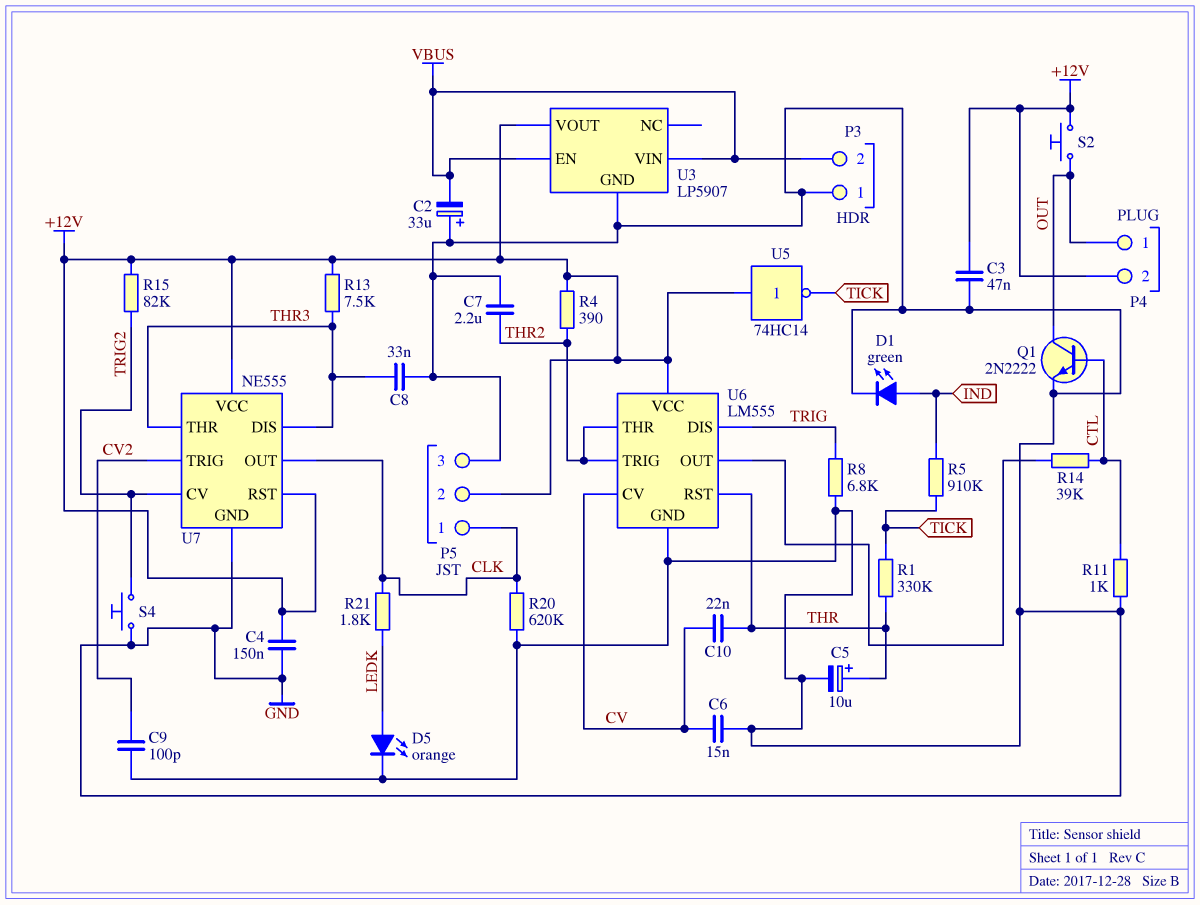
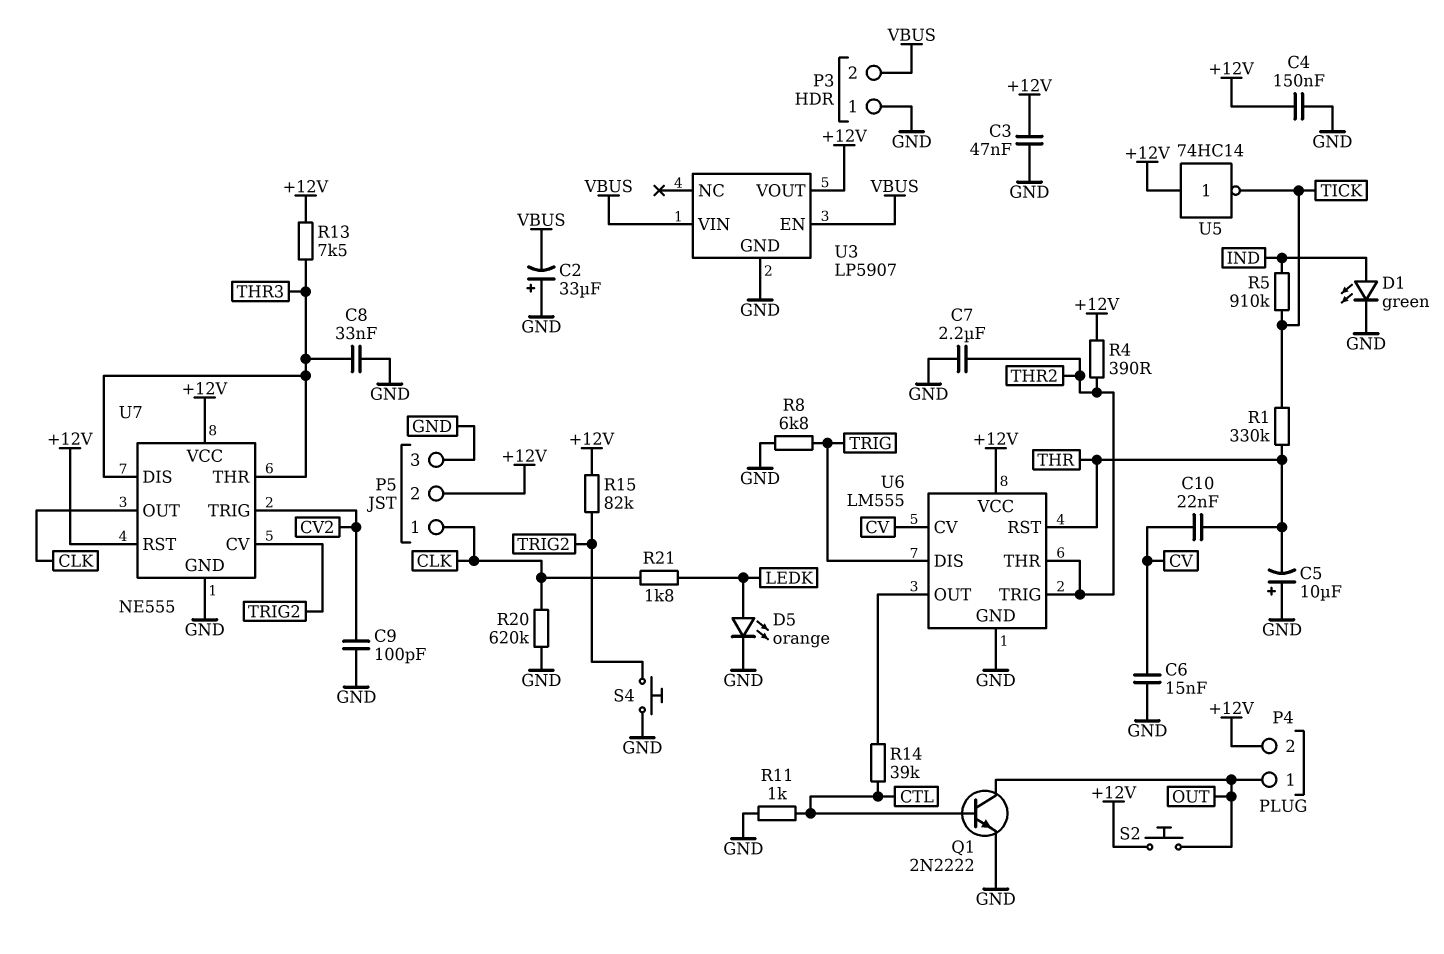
C5: 10uF (plus THR, minus GND) -> 10uF (plus GND, minus THR)

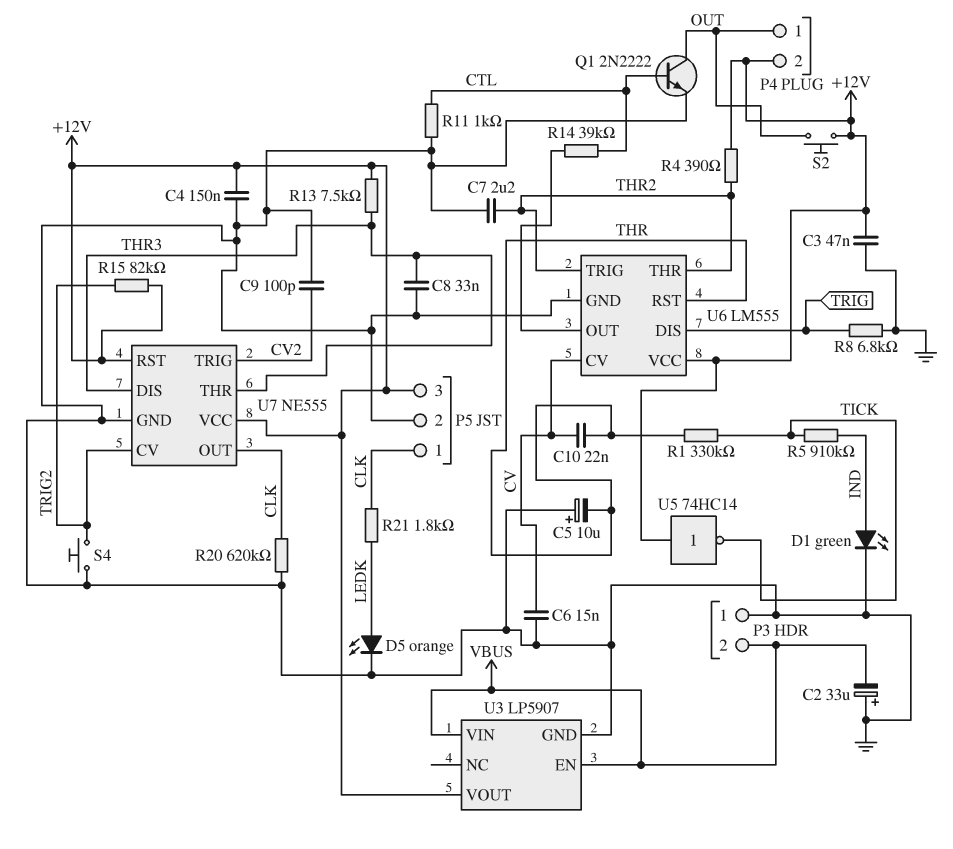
P5 pin 2: +12V -> GND
P5 pin 3: GND -> +12V

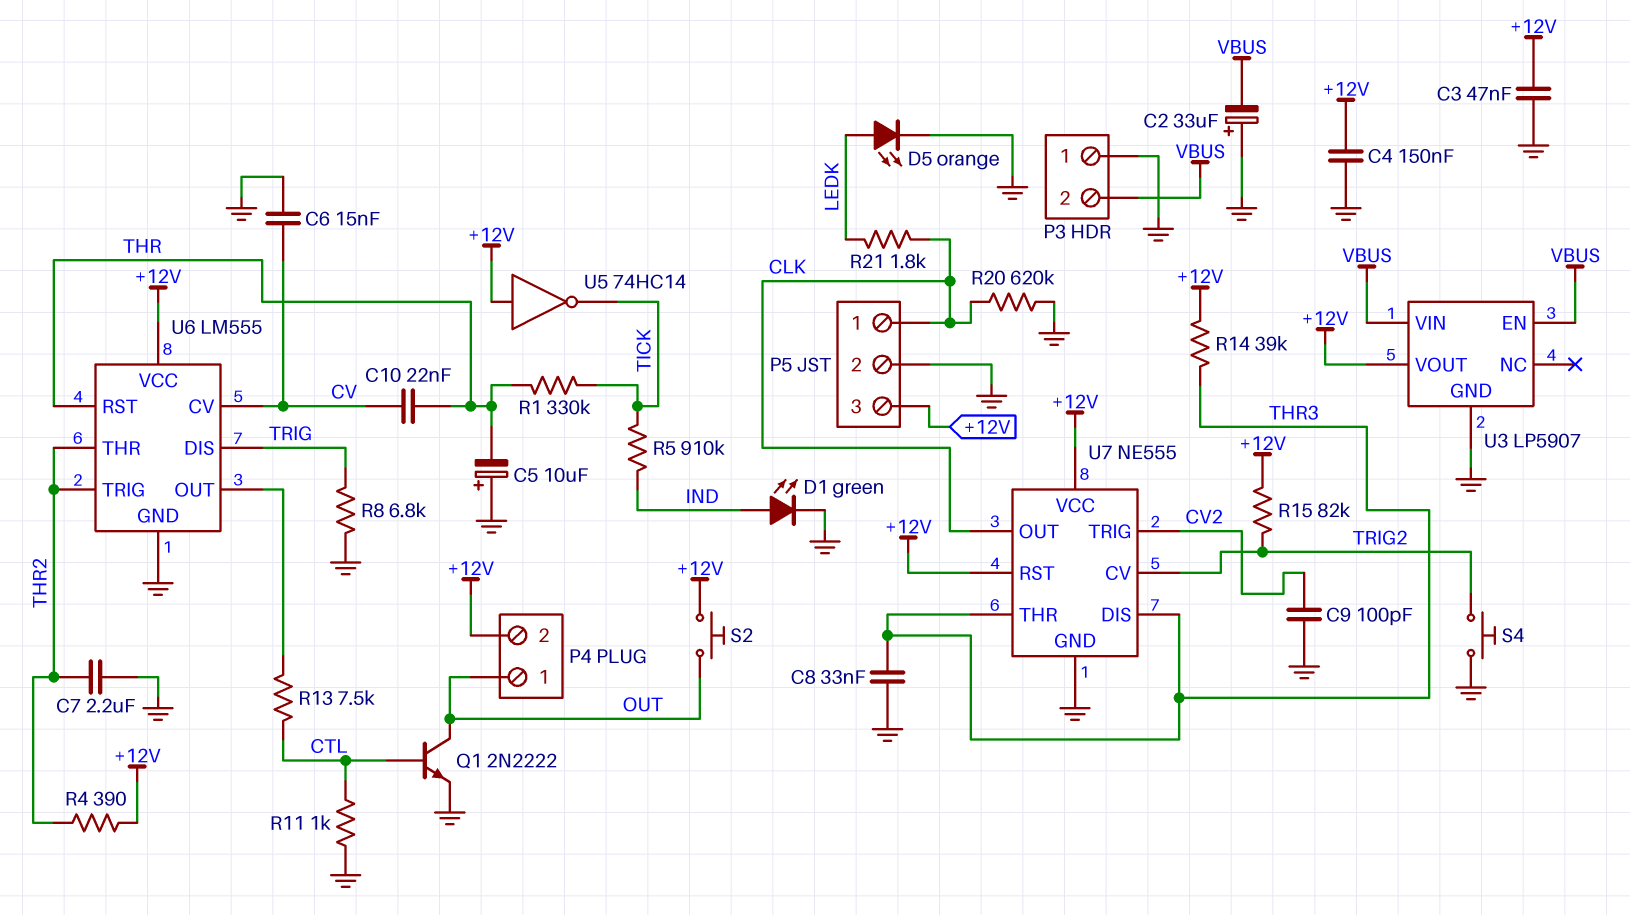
R13: 7.5k (+12V, THR3) -> 7.5k (CTL, U6/OUT)
R14: 39k (CTL, U6/OUT) -> 39k (+12V, THR3)

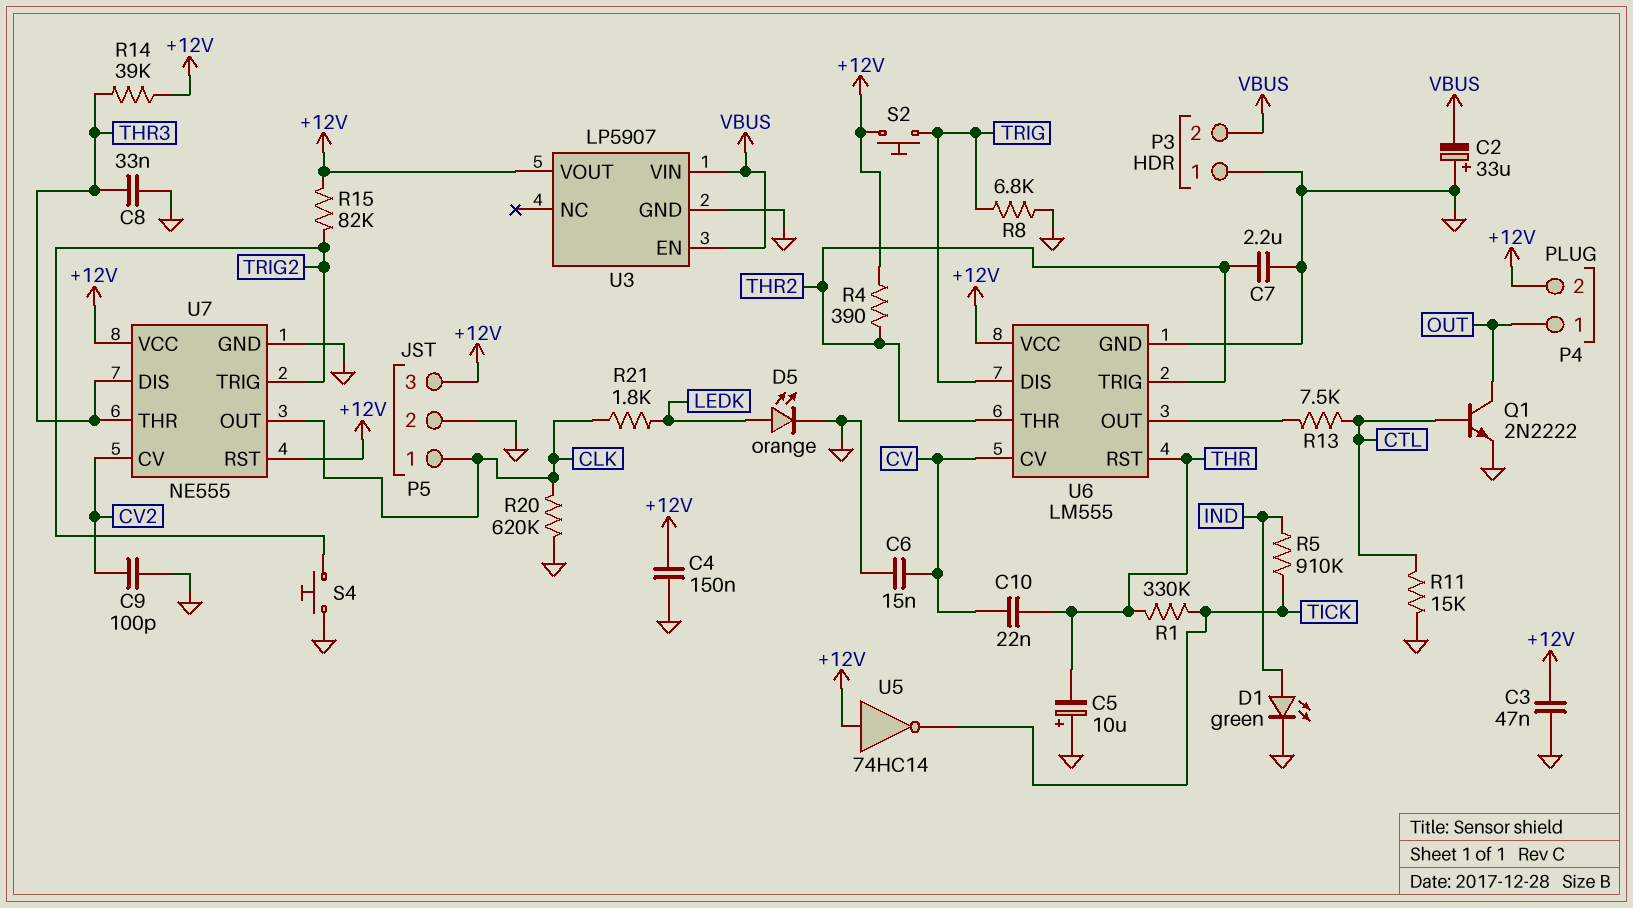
R11: 1k (CTL, GND) -> 15k (CTL, GND)
S2: button (+12V, OUT) -> button (+12V, TRIG)
U7 pin CV: TRIG2 -> CV2
U7 pin TRIG: CV2 -> TRIG2

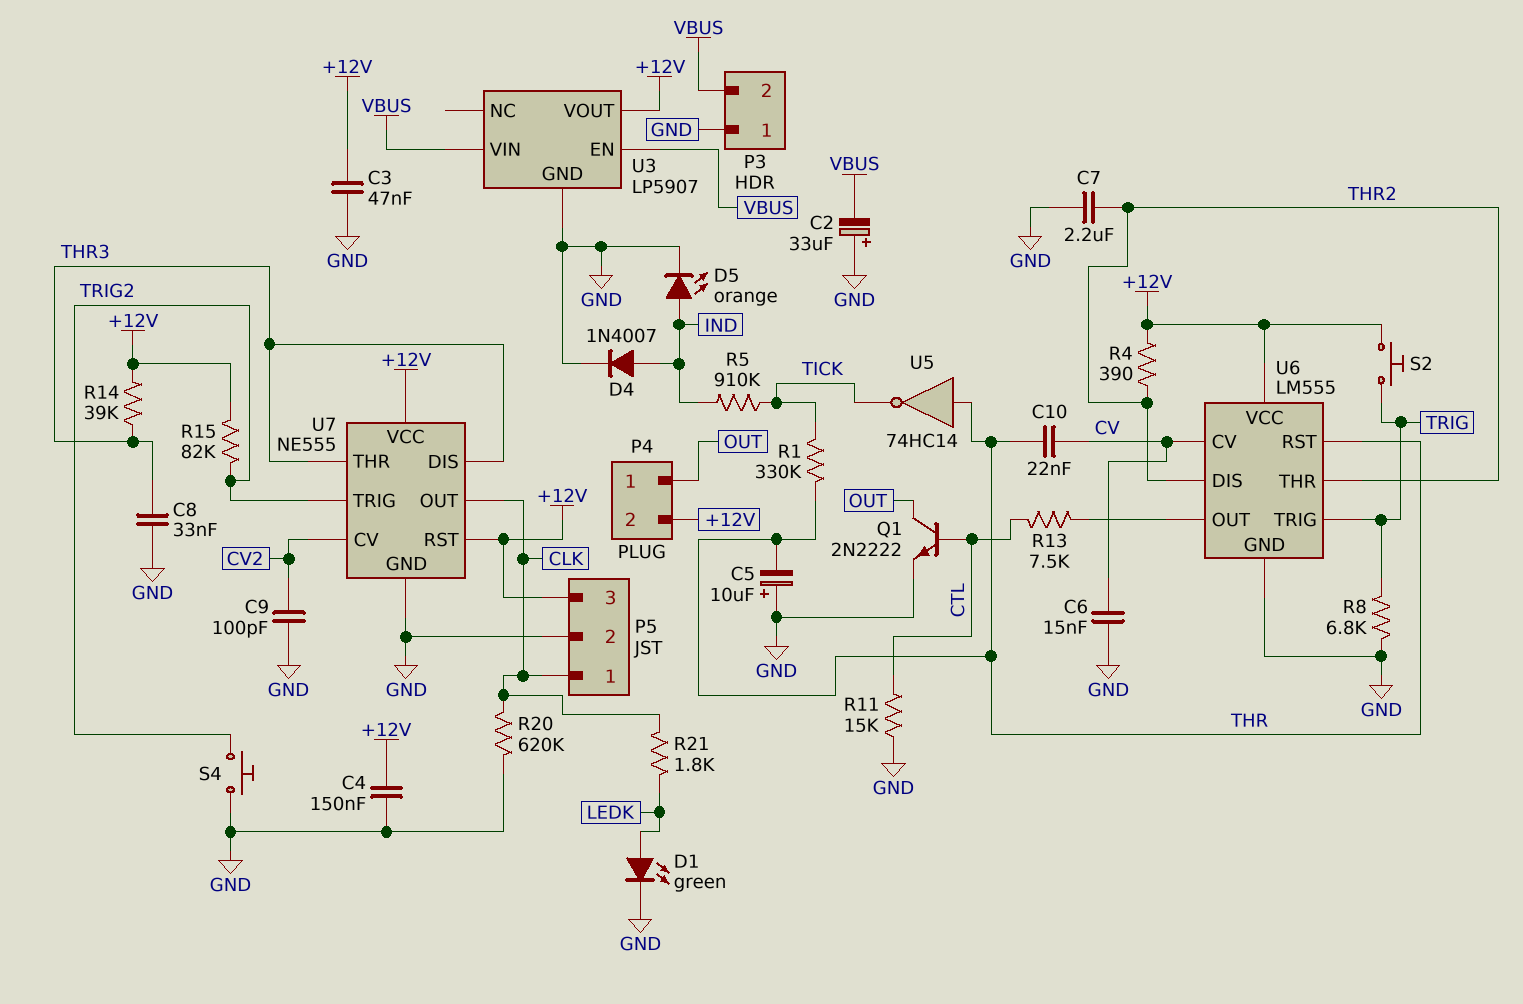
D1: LED green (A IND, K GND) -> LED green (A LEDK, K GND)
D4: none -> diode 1N4007 (A IND, K GND)
D5: LED orange (A LEDK, K GND) -> LED orange (A IND, K GND)
U5: NOT 74HC14 (in +12V, out TICK) -> NOT 74HC14 (in THR, out TICK)
U6 pin DIS: TRIG -> THR2
U6 pin TRIG: THR2 -> TRIG

